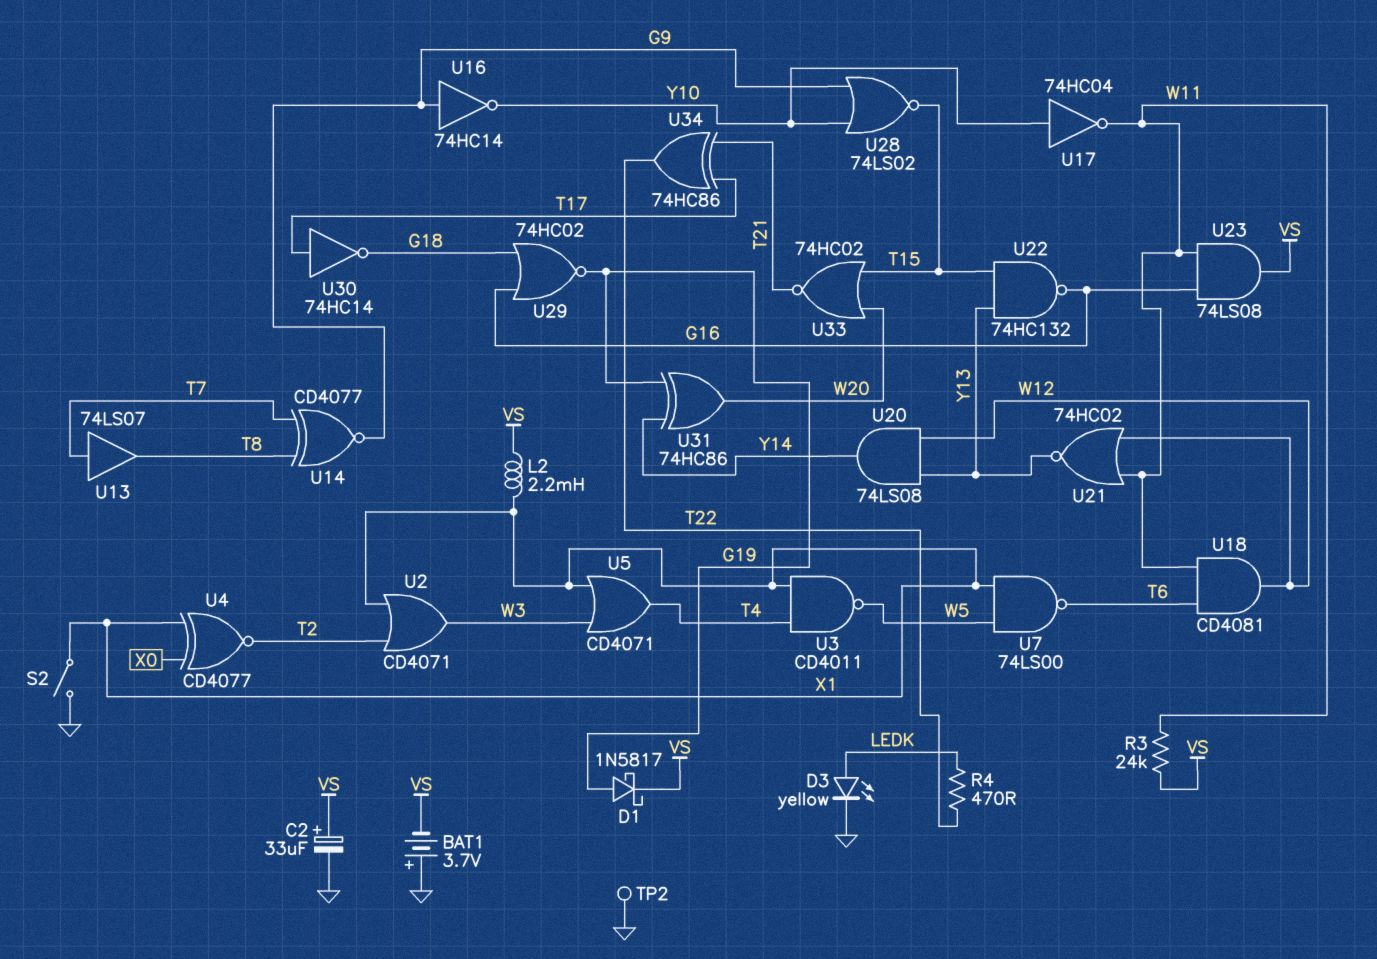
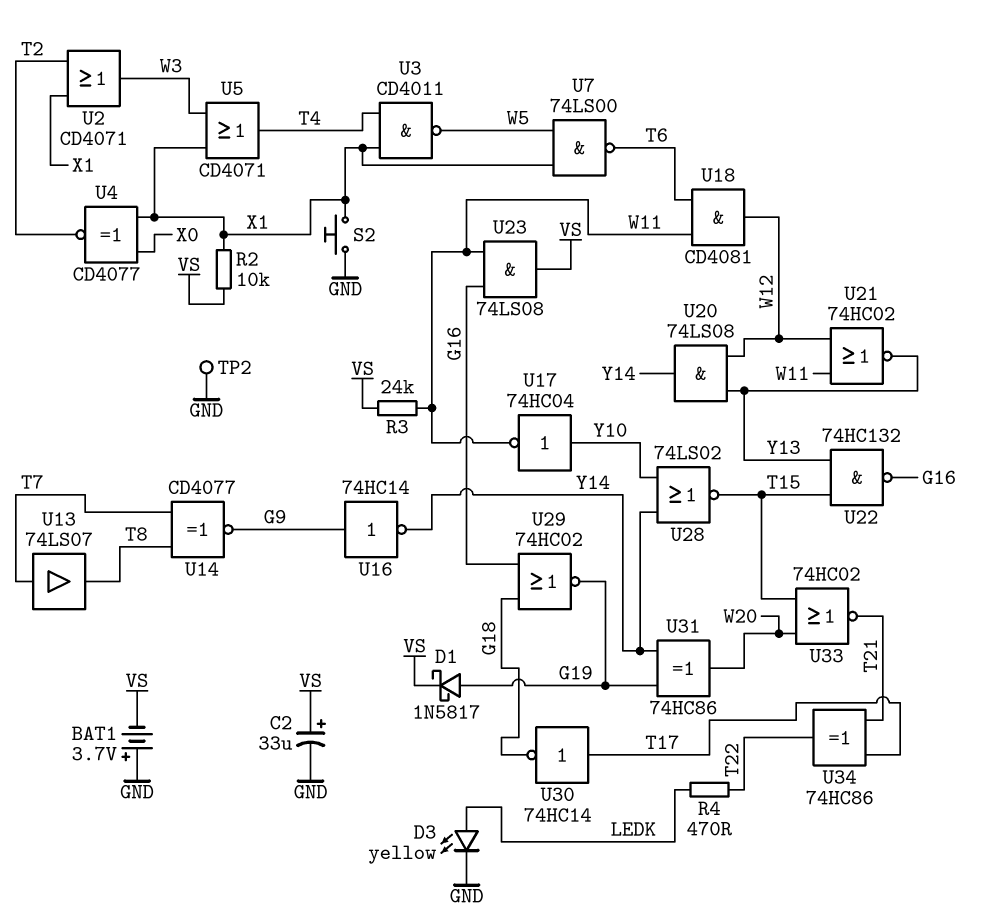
L2: 2.2mH (VS, X1) -> none
R2: none -> 10k (VS, X1)
S2: switch (GND, X1) -> button (GND, X1)
U16: NOT 74HC14 (in G9, out Y10) -> NOT 74HC14 (in G9, out Y14)
U28: NOR 74LS02 (in G9, in Y10, out T15) -> NOR 74LS02 (in Y10, in Y14, out T15)

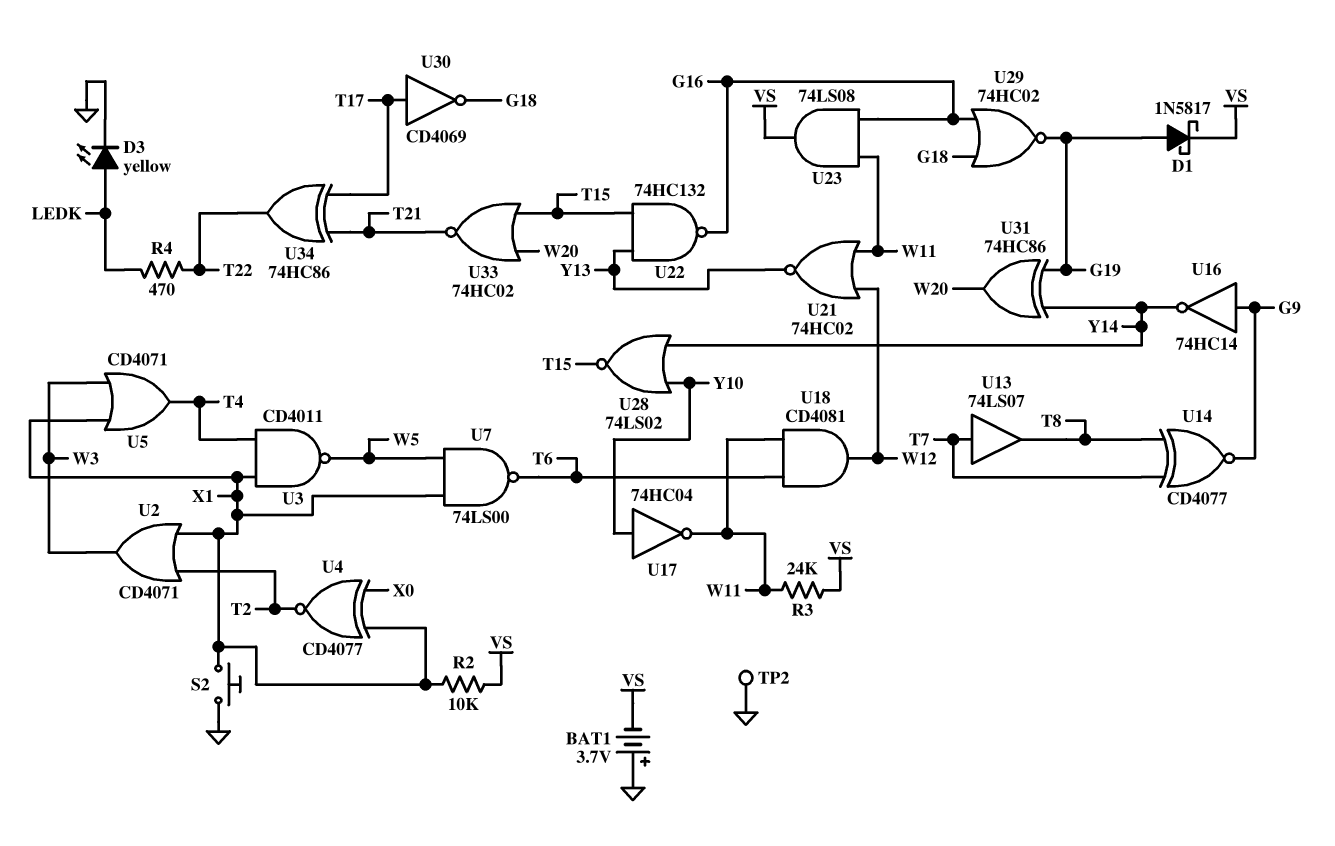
C2: 33uF (plus VS, minus GND) -> none
U20: AND 74LS08 (in W12, in Y13, out Y14) -> none
U30: NOT 74HC14 (in T17, out G18) -> NOT CD4069 (in T17, out G18)

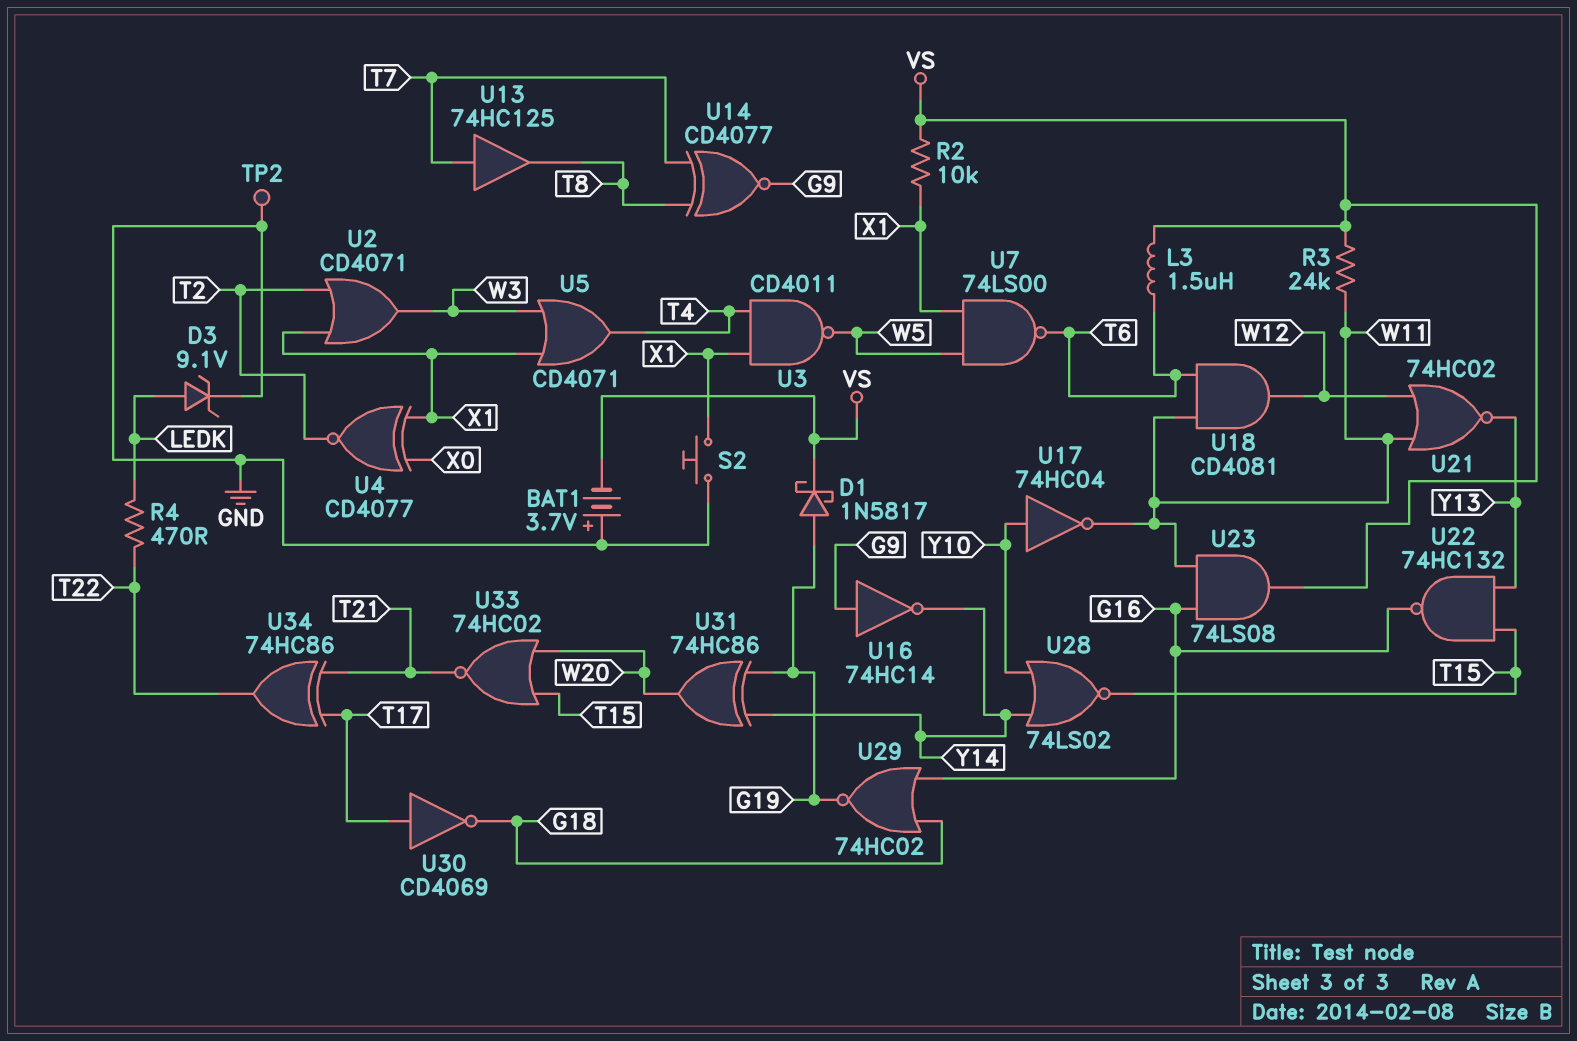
D3: LED yellow (A LEDK, K GND) -> zener 9.1V (A LEDK, K GND)
L3: none -> 1.5uH (T6, VS)
U13: buffer 74LS07 (in T7, out T8) -> buffer 74HC125 (in T7, out T8)

